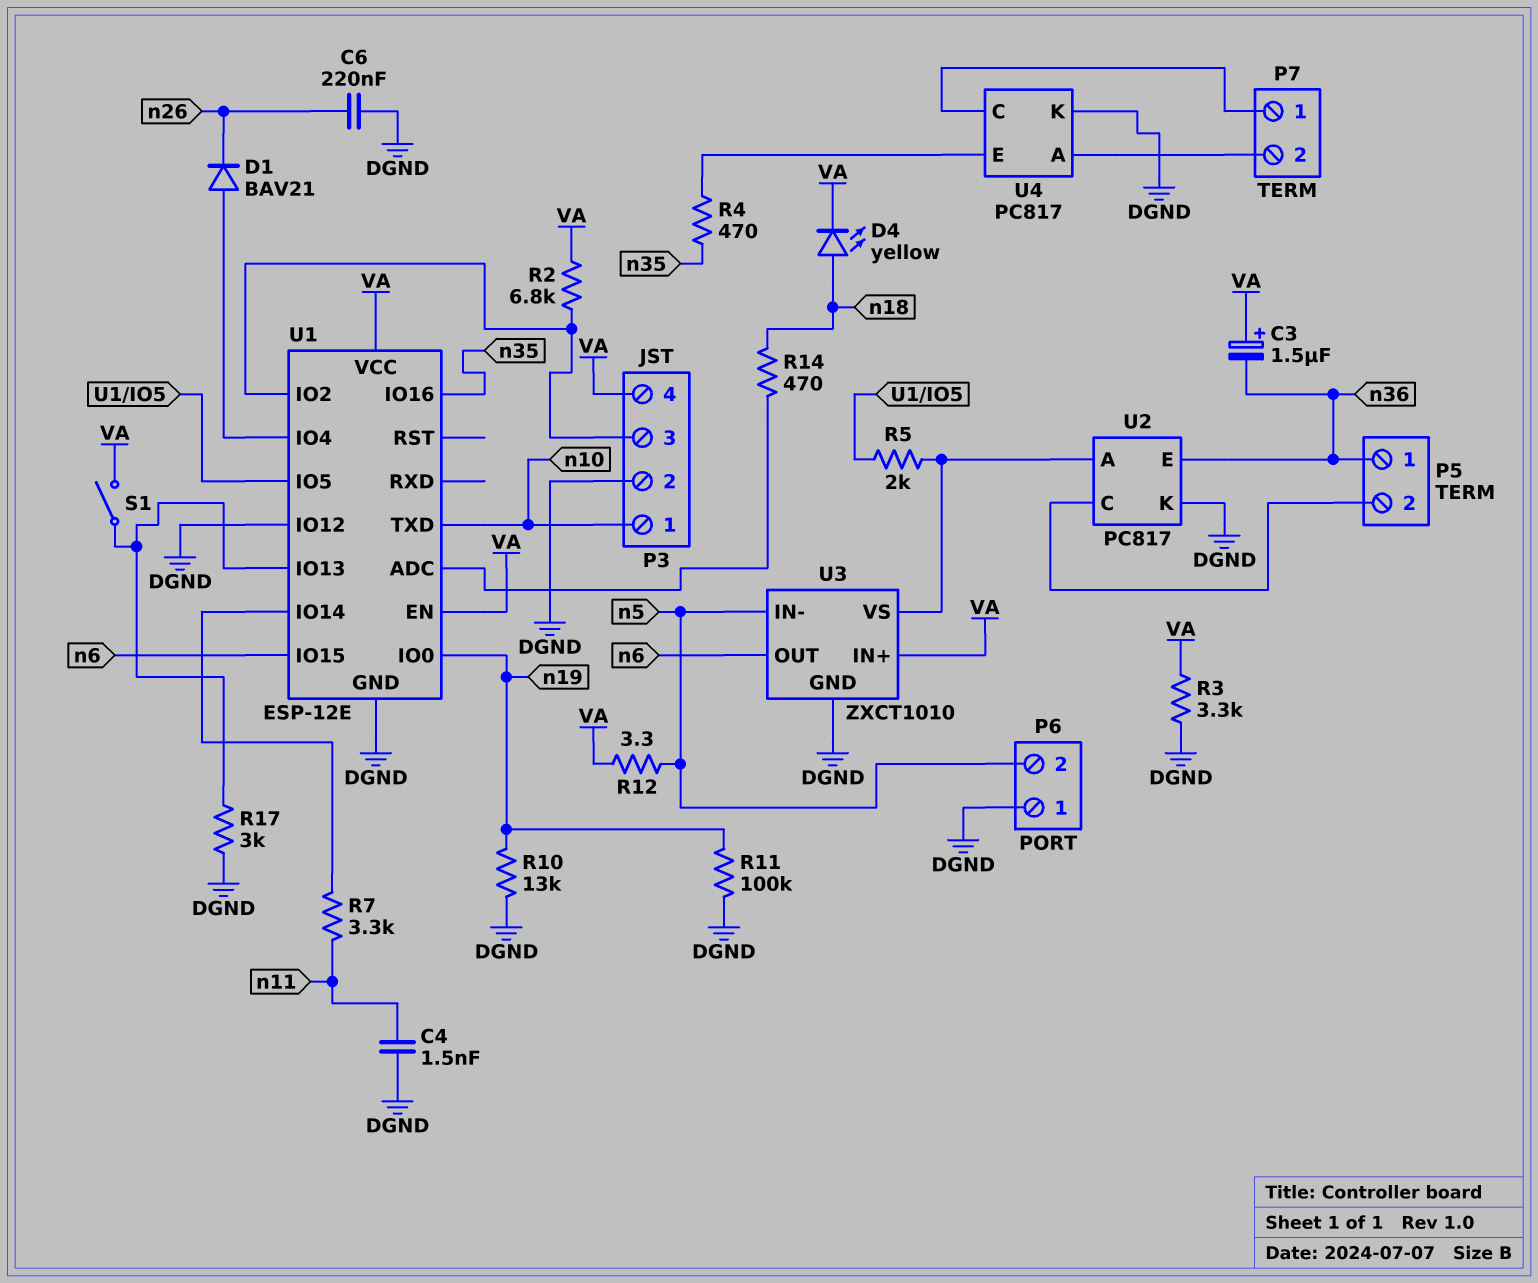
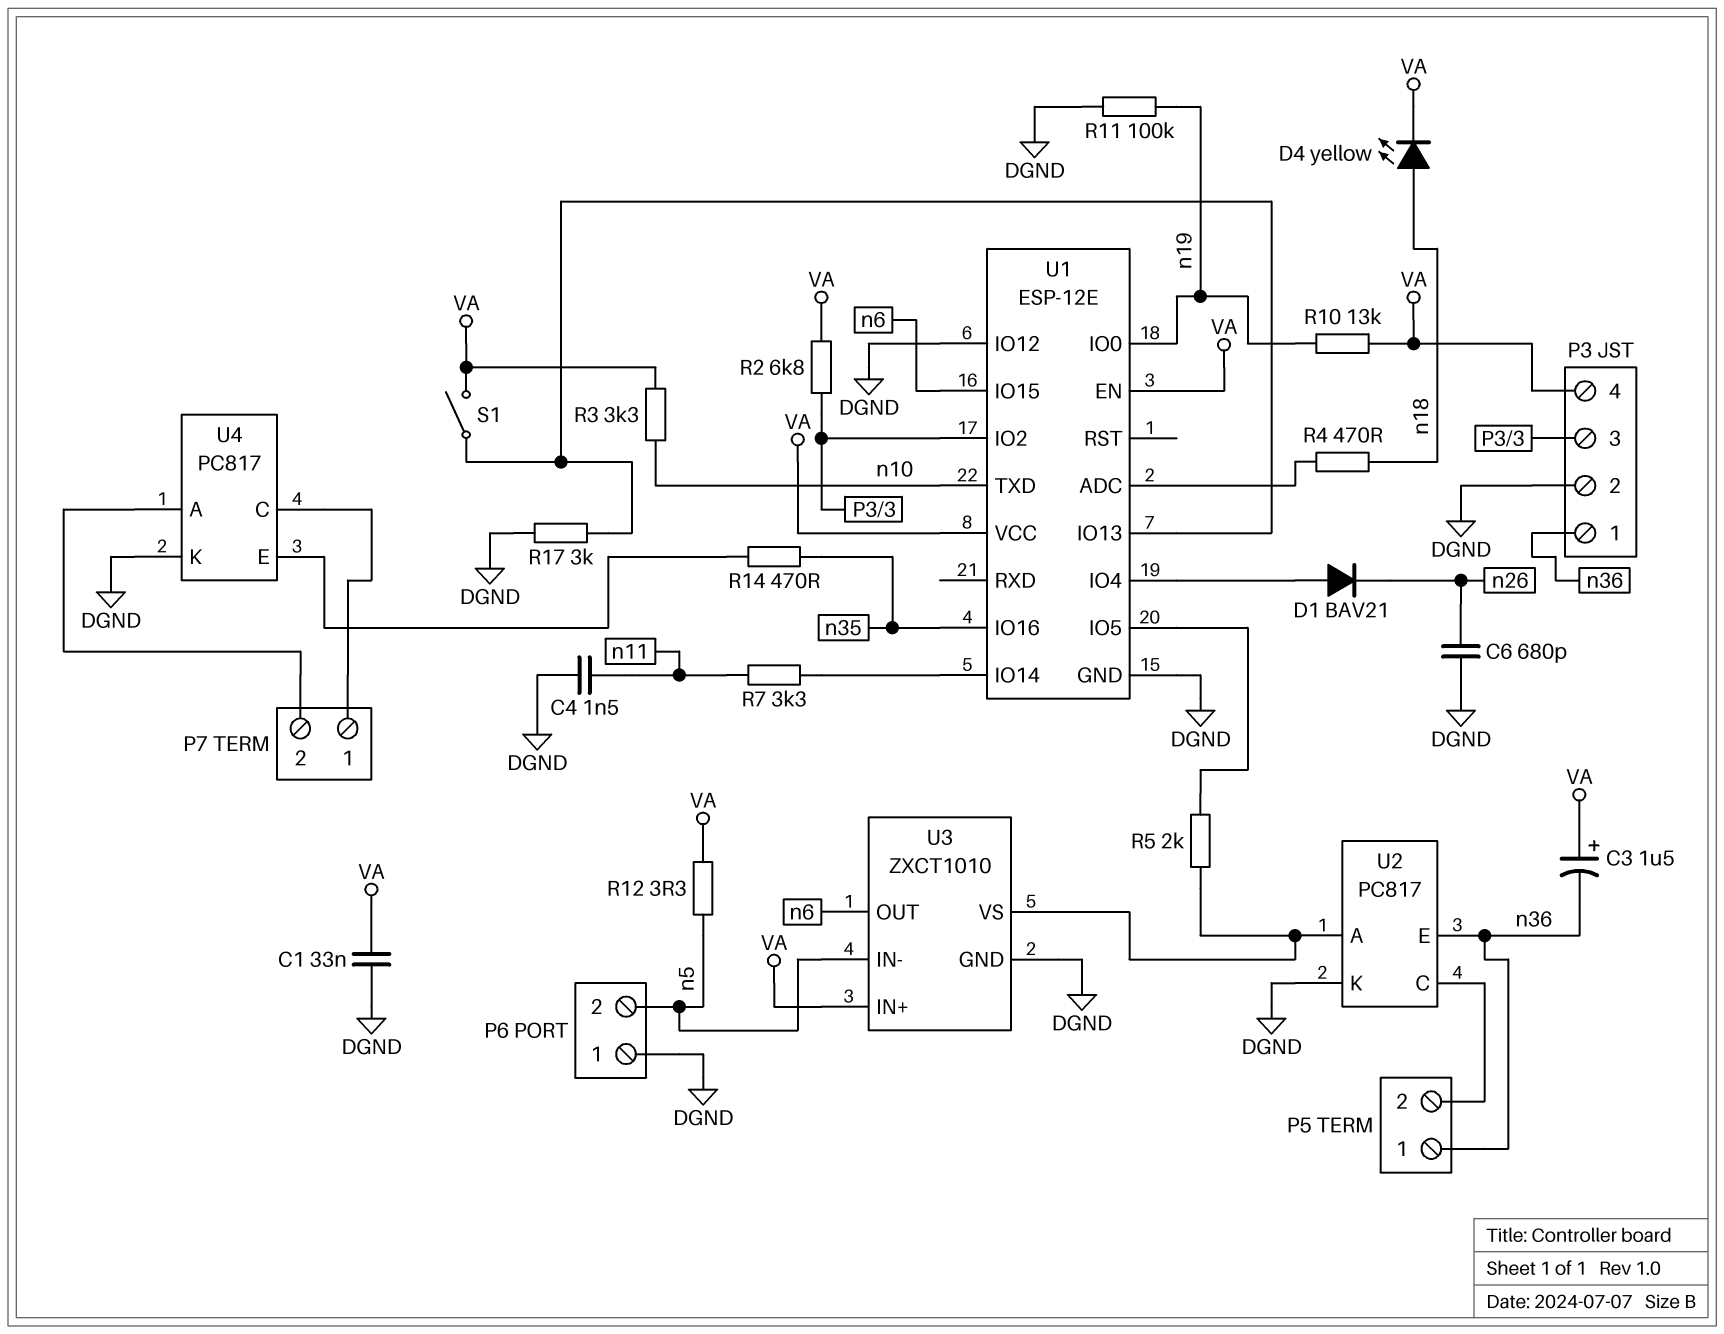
C1: none -> 33nF (DGND, VA)
C6: 220nF (DGND, n26) -> 680pF (DGND, n26)
P3 pin 1: n10 -> n36
R3: 3.3k (DGND, VA) -> 3.3k (VA, n10)
R4: 470 (U4/E, n35) -> 470 (U1/ADC, n18)
R10: 13k (DGND, n19) -> 13k (VA, n19)
R14: 470 (U1/ADC, n18) -> 470 (U4/E, n35)

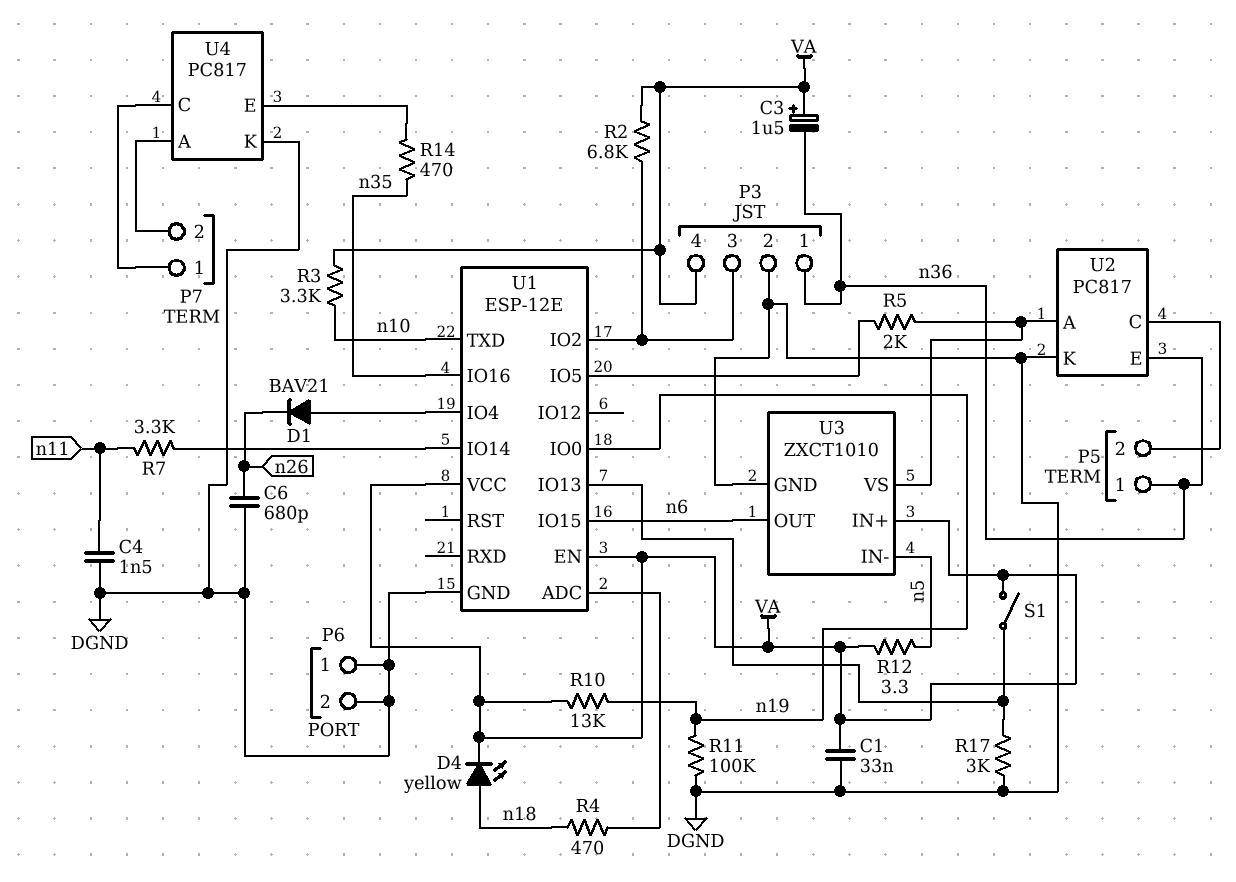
P6 pin 2: n5 -> DGND
U1 pin IO12: DGND -> none

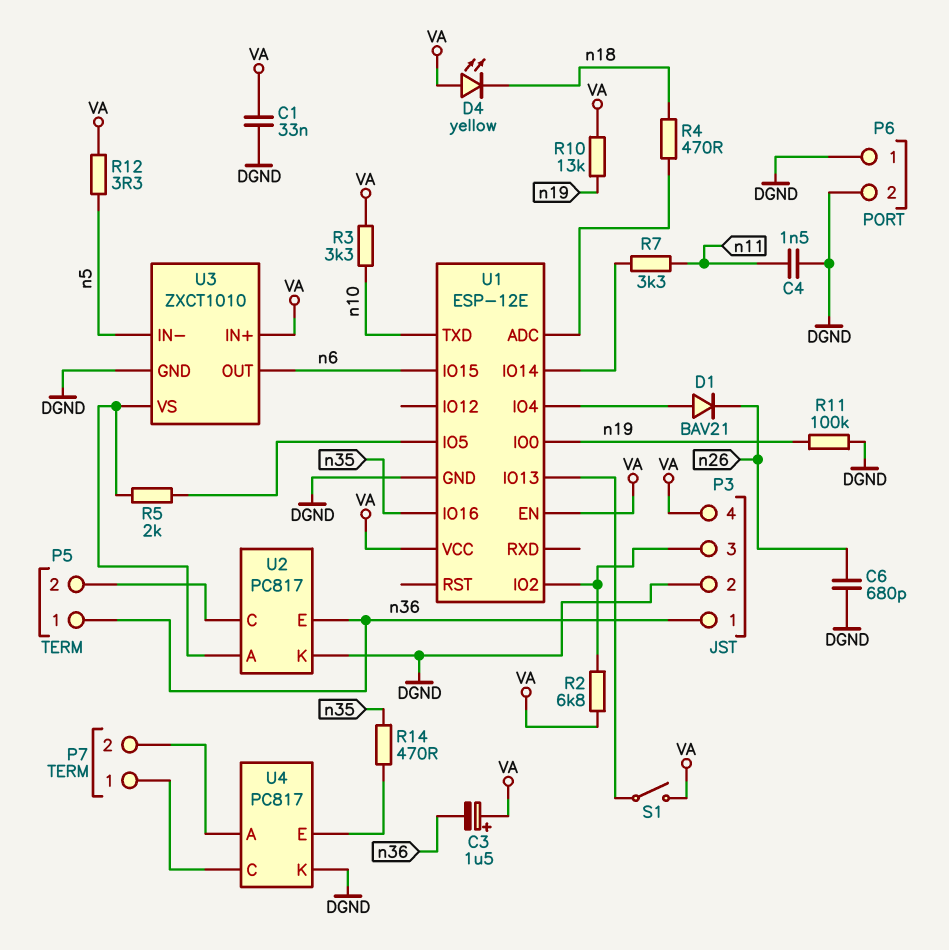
D4: LED yellow (A n18, K VA) -> LED yellow (A VA, K n18)
R17: 3k (DGND, U1/IO13) -> none

